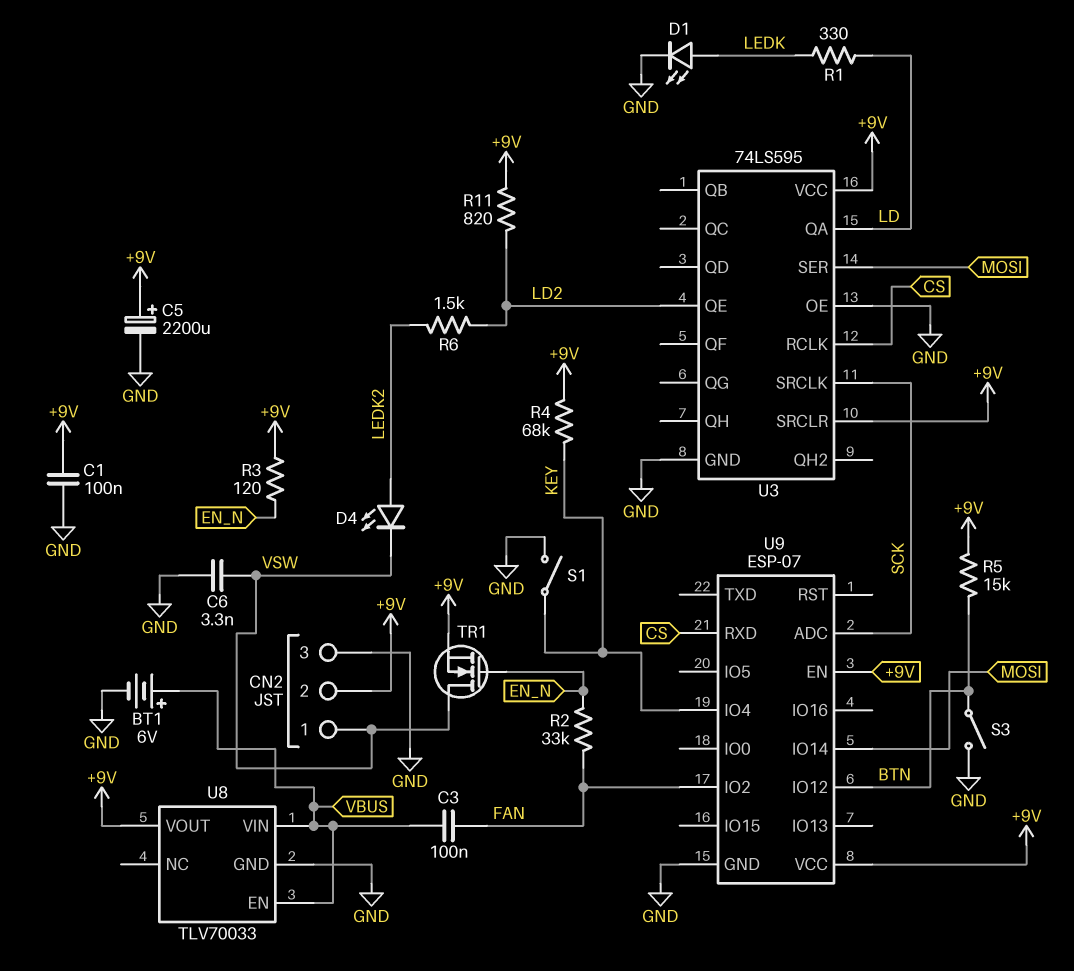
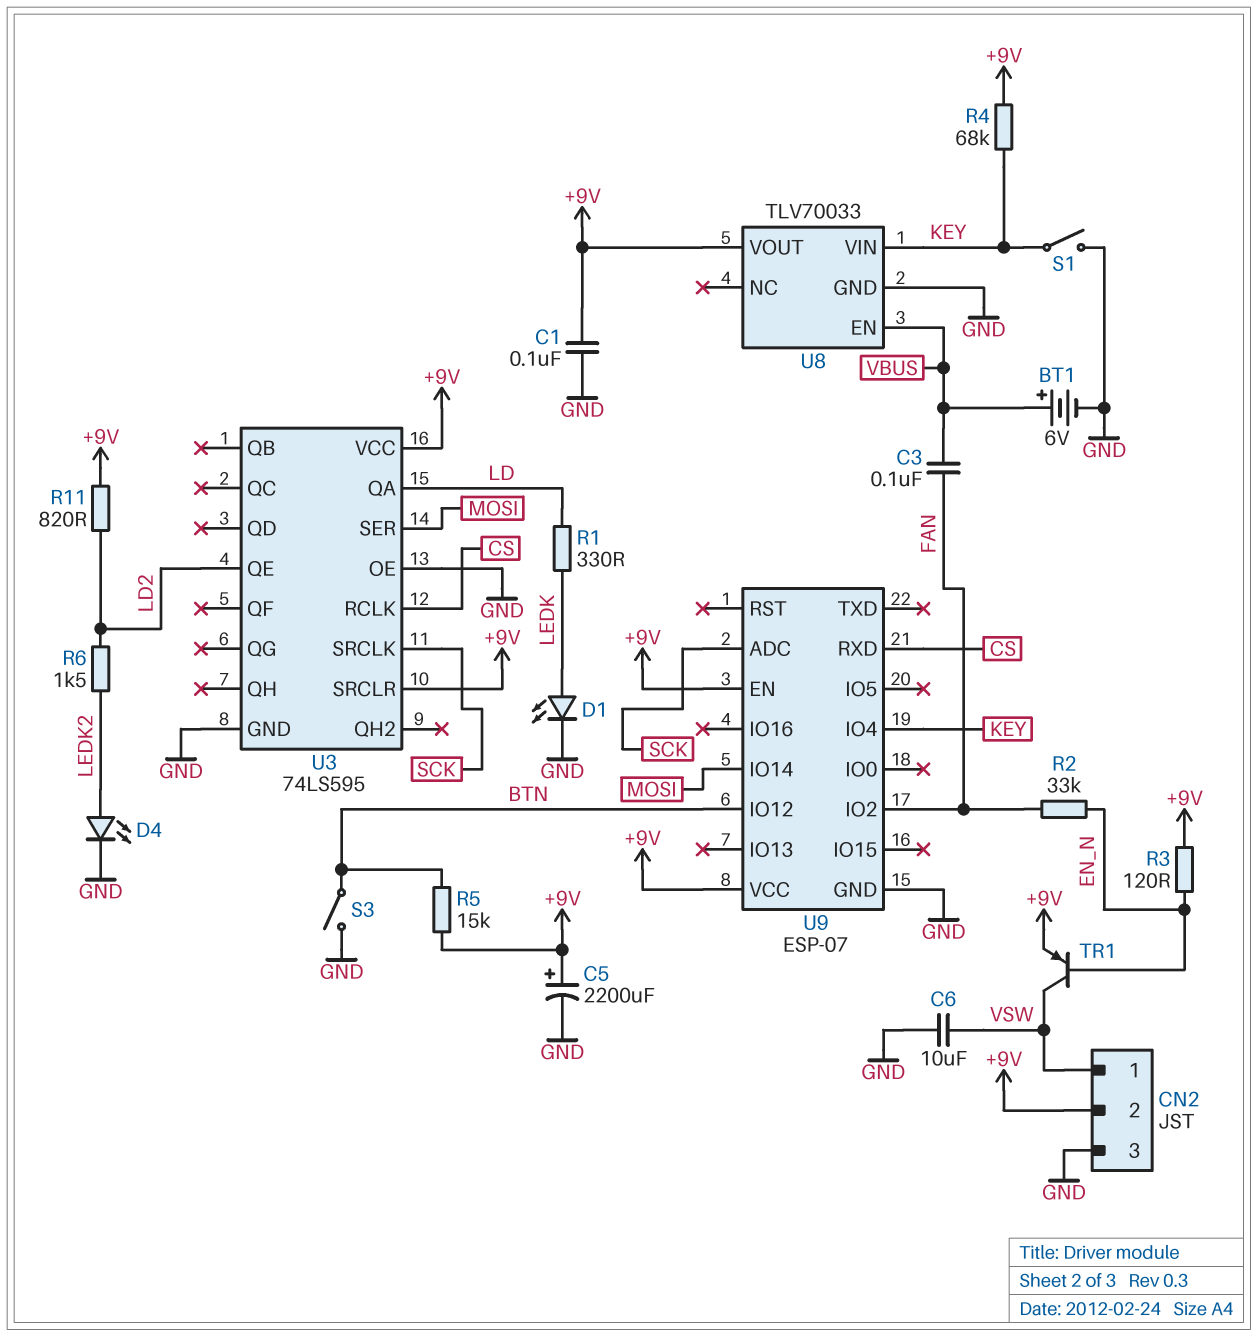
C6: 3.3nF (GND, VSW) -> 10uF (GND, VSW)
D4: LED (A LEDK2, K VSW) -> LED (A LEDK2, K GND)
TR1: NMOS (G EN_N, D VSW, S +9V) -> PNP (B EN_N, C VSW, E +9V)
U8 pin VIN: VBUS -> KEY

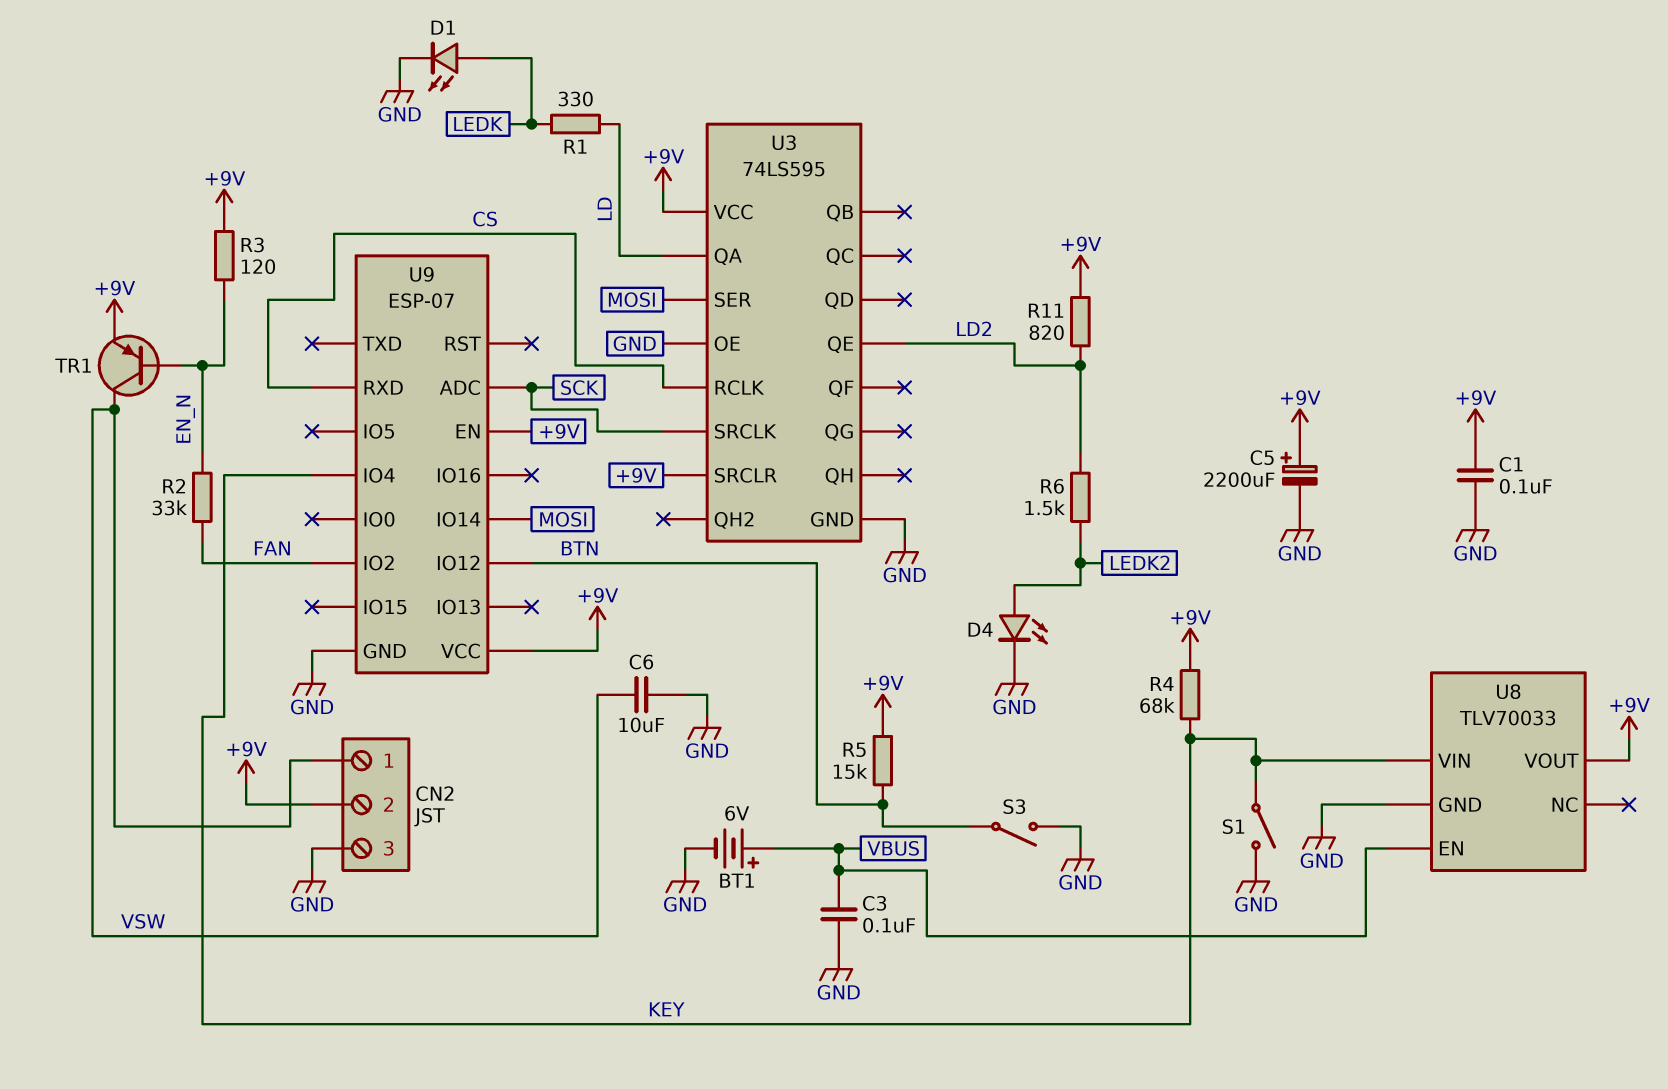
C3: 100nF (FAN, VBUS) -> 100nF (GND, VBUS)

